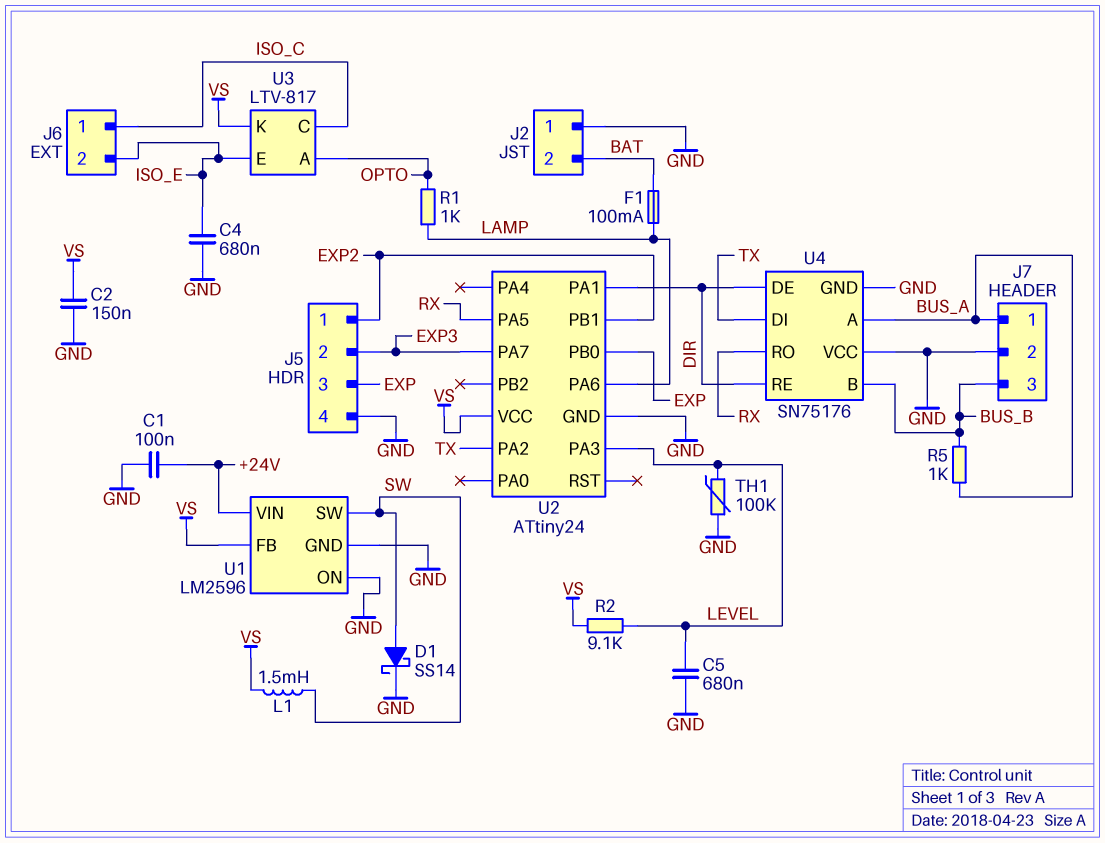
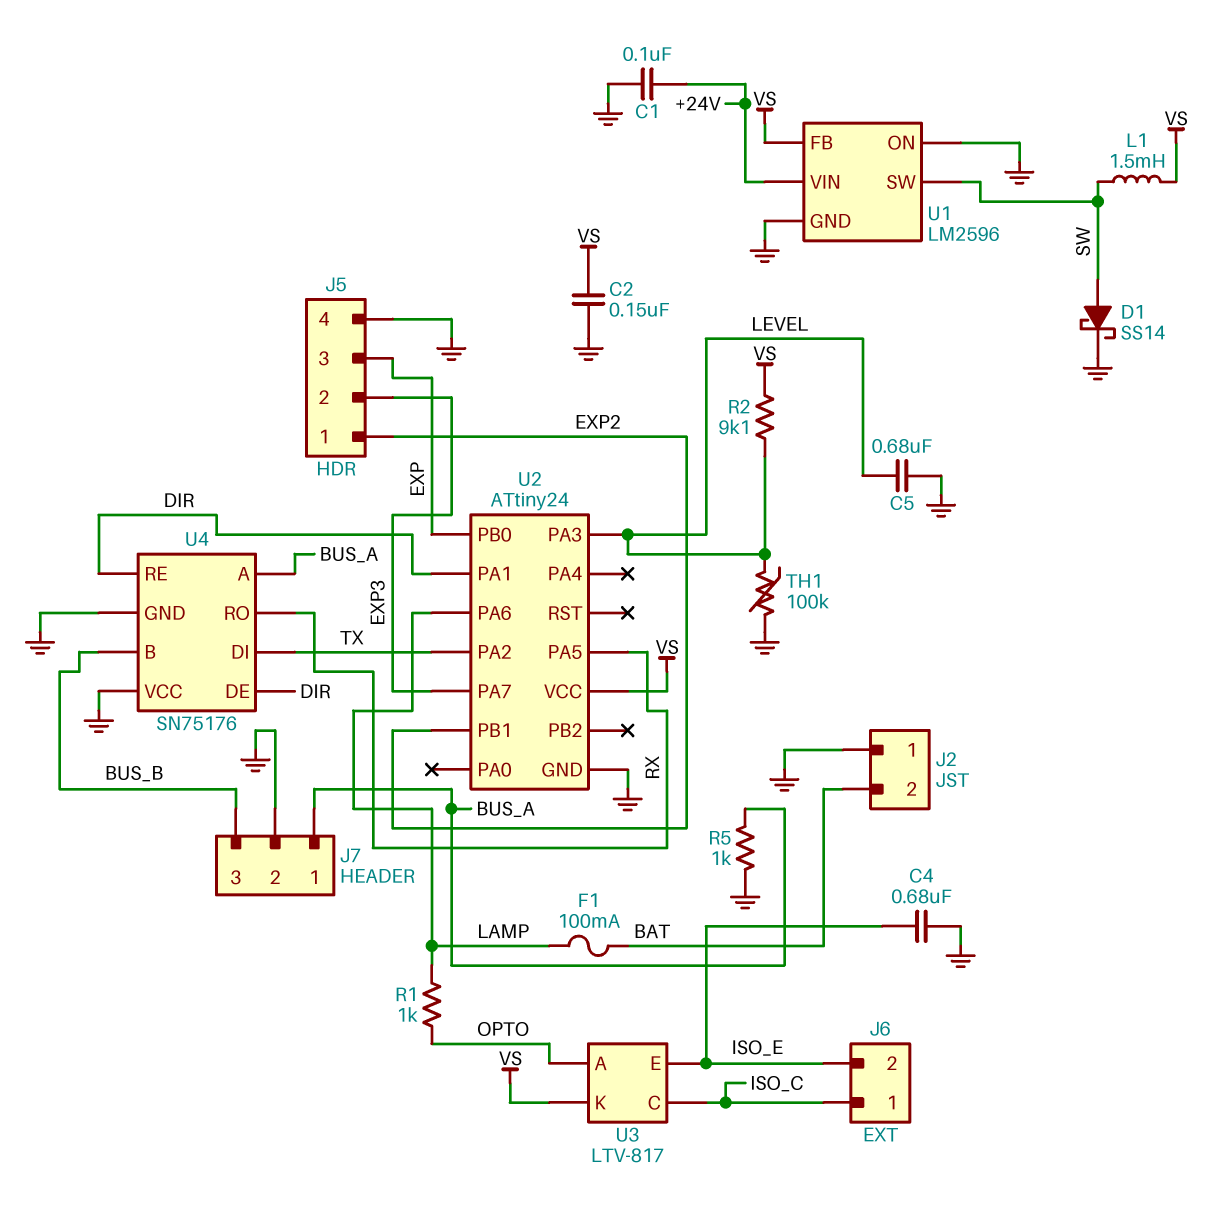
R5: 1k (BUS_A, BUS_B) -> 1k (BUS_A, GND)

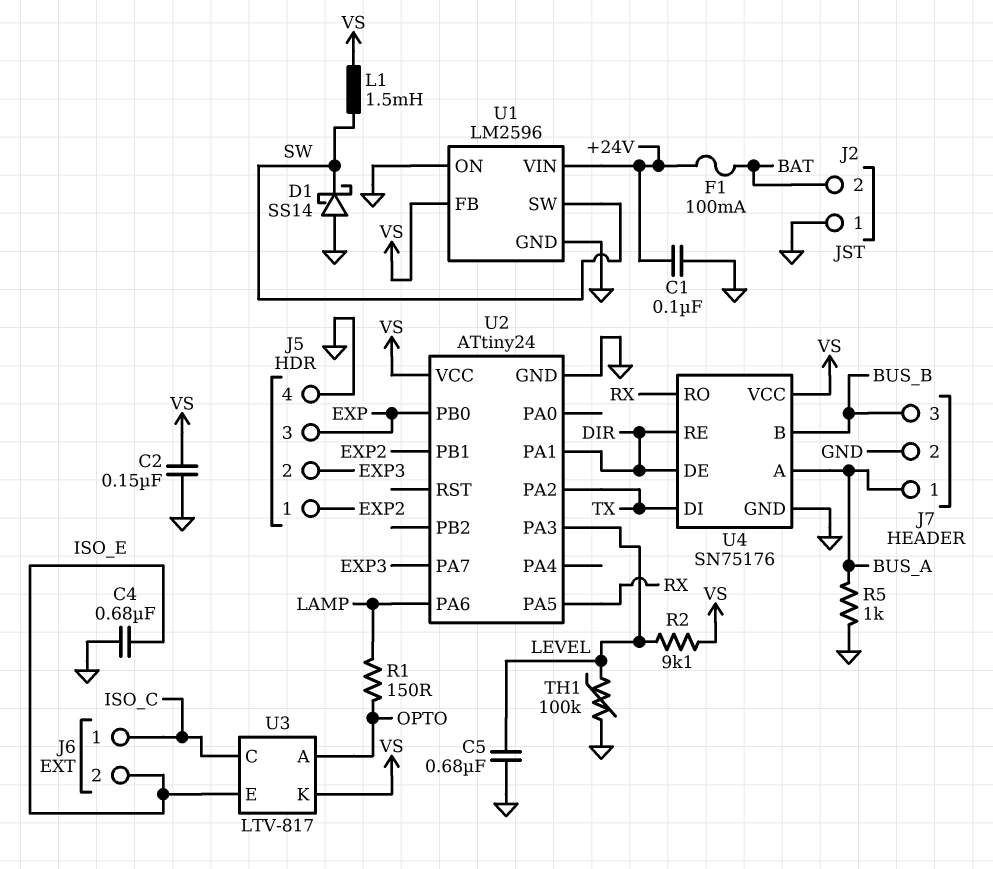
D1: schottky SS14 (A SW, K GND) -> schottky SS14 (A GND, K SW)
F1: 100mA (BAT, LAMP) -> 100mA (+24V, BAT)
R1: 1k (LAMP, OPTO) -> 150 (LAMP, OPTO)
U4 pin VCC: GND -> VS

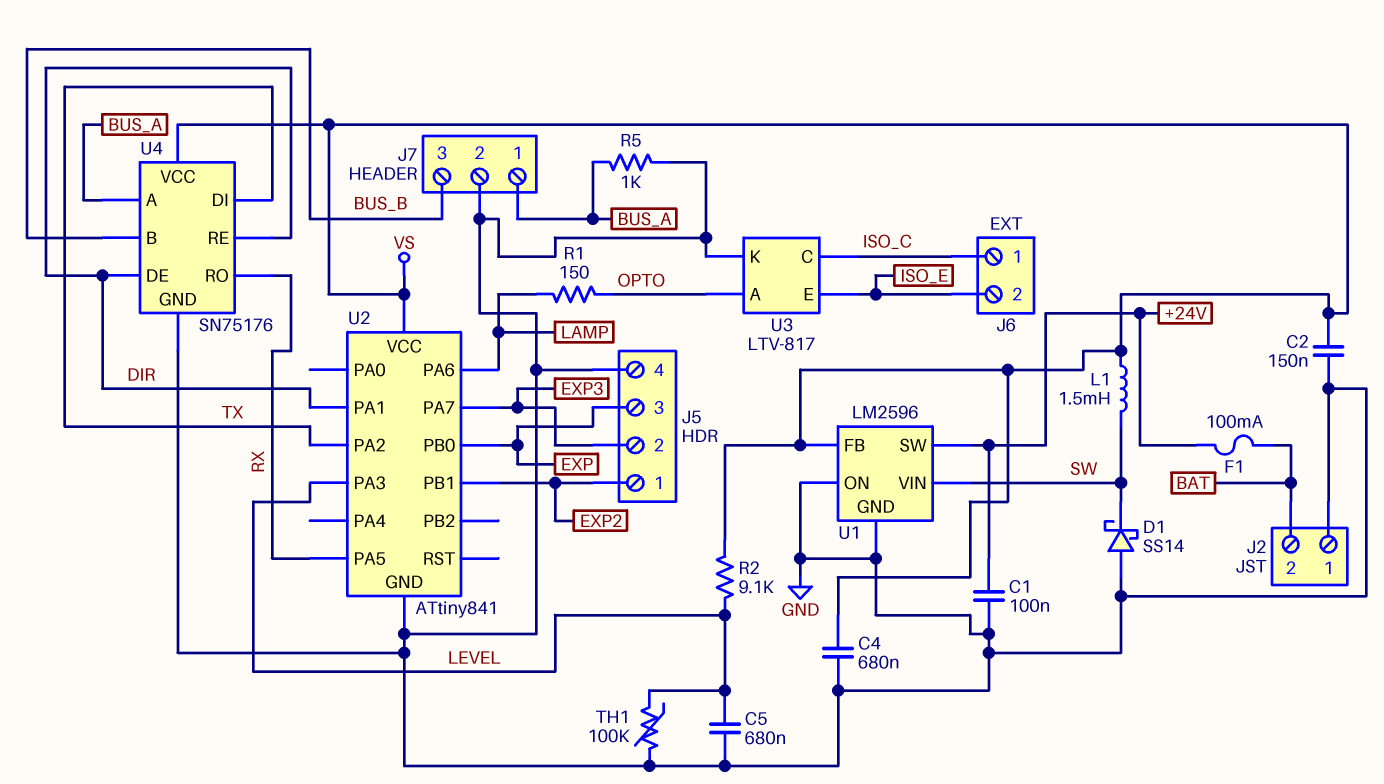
C4: 680nF (GND, ISO_E) -> 680nF (GND, VS)
U1 pin SW: SW -> +24V
U1 pin VIN: +24V -> SW
U2: ATtiny24 -> ATtiny841
U3 pin K: VS -> GND

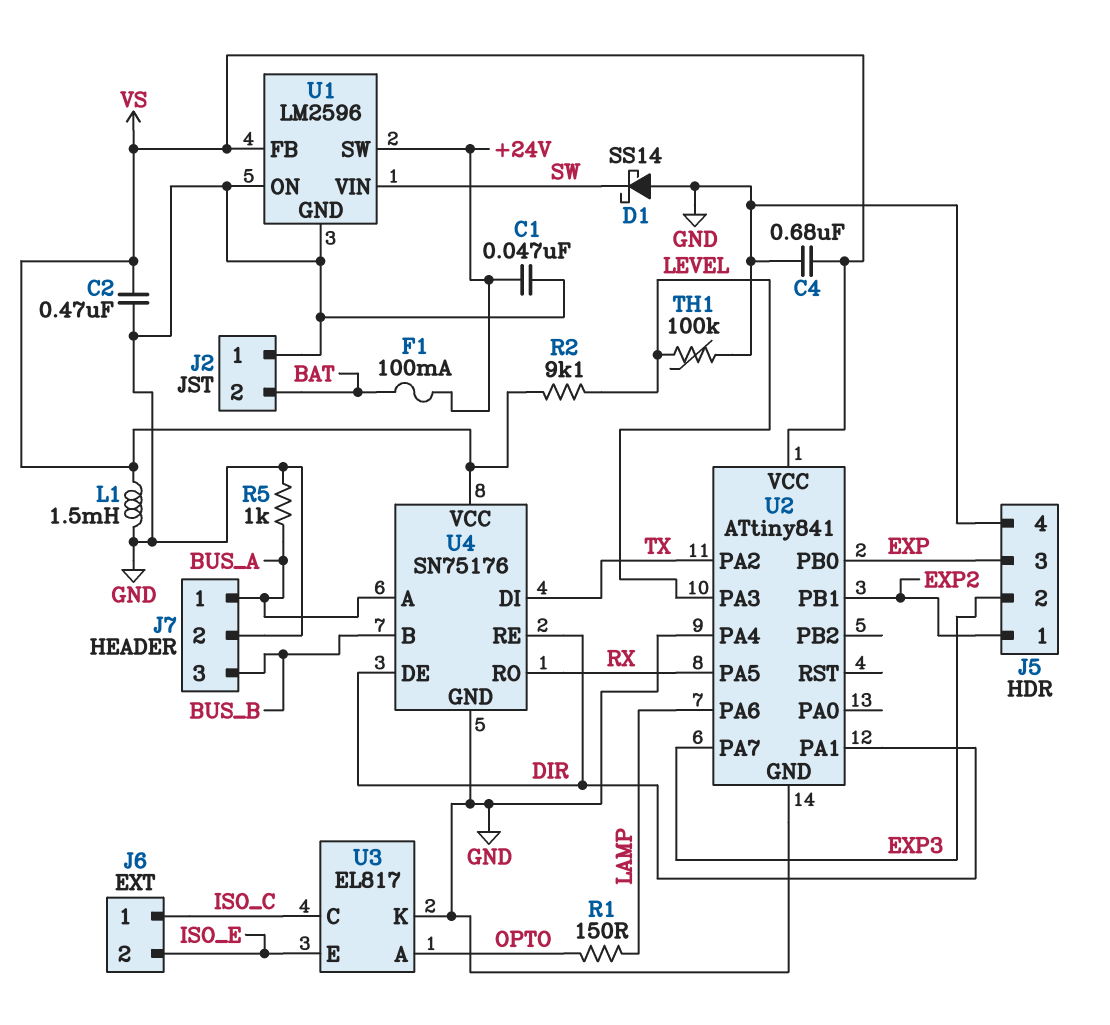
C1: 100nF (+24V, GND) -> 47nF (+24V, GND)
C2: 150nF (GND, VS) -> 470nF (GND, VS)
C5: 680nF (GND, LEVEL) -> none
L1: 1.5mH (SW, VS) -> 1.5mH (GND, VS)
U2 pin PA4: none -> GND
U3: LTV-817 -> EL817

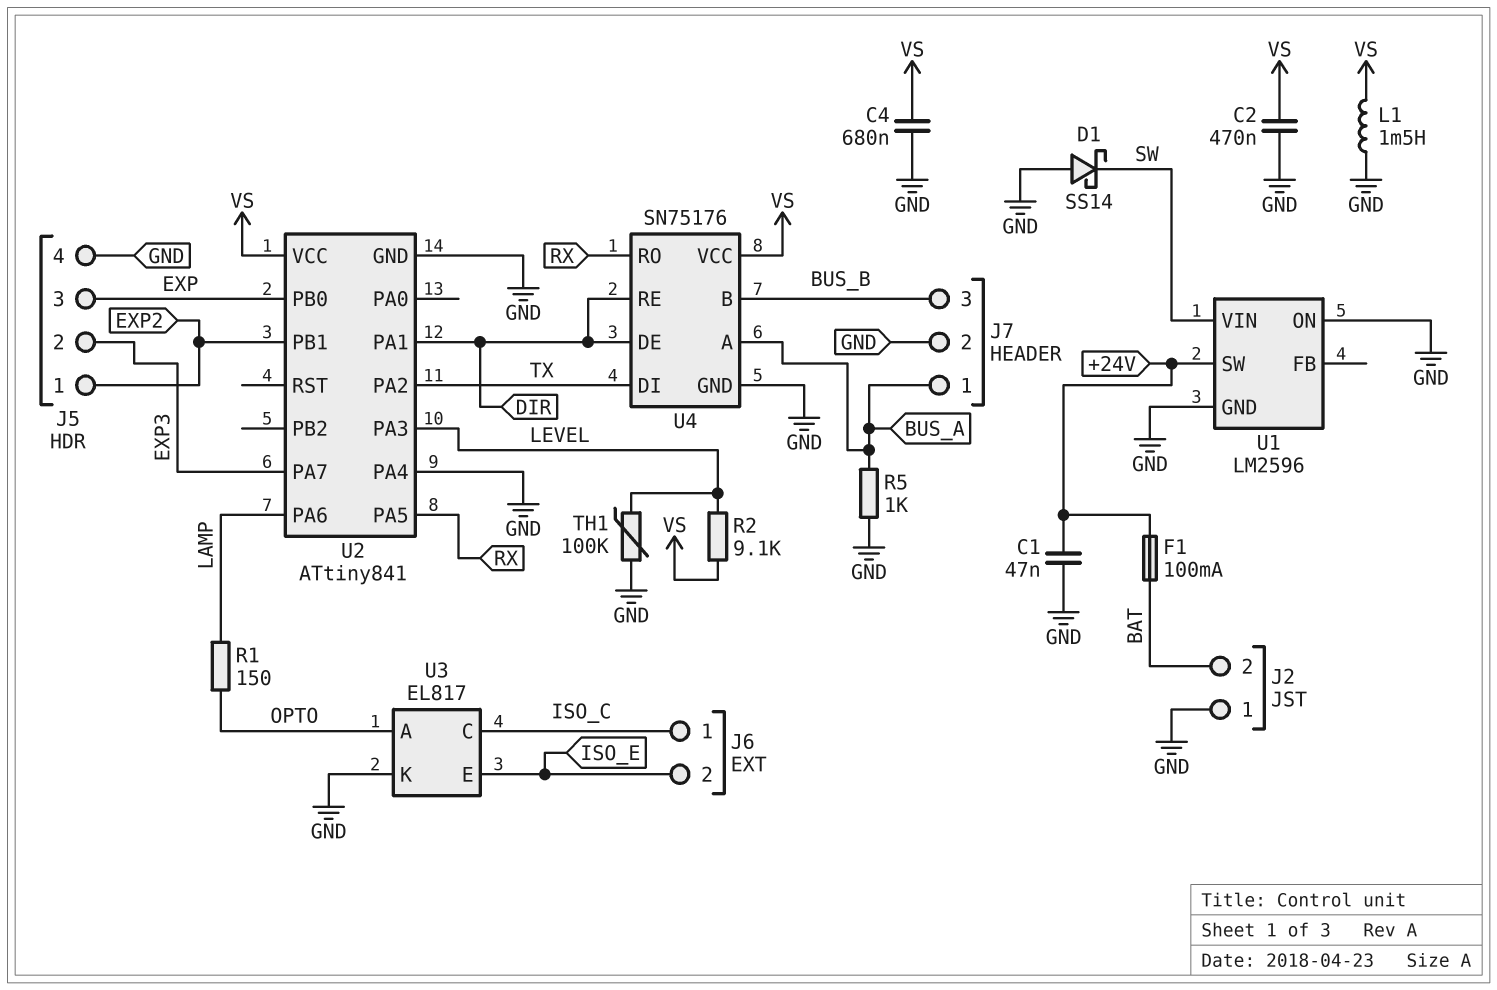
U1 pin FB: VS -> none

